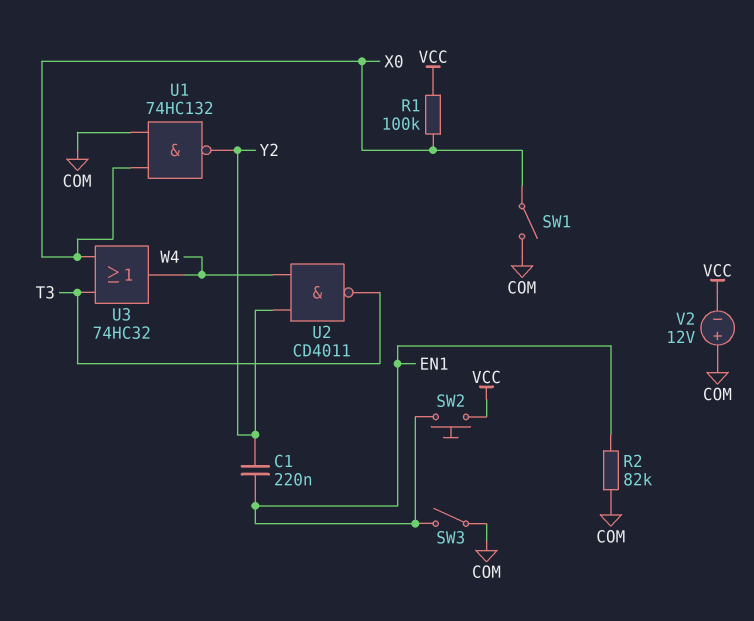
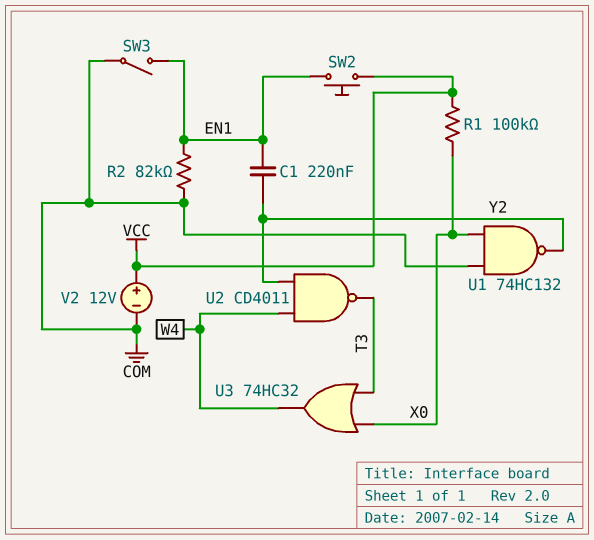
SW1: switch (COM, X0) -> none
V2: 12V (plus COM, minus VCC) -> 12V (plus VCC, minus COM)

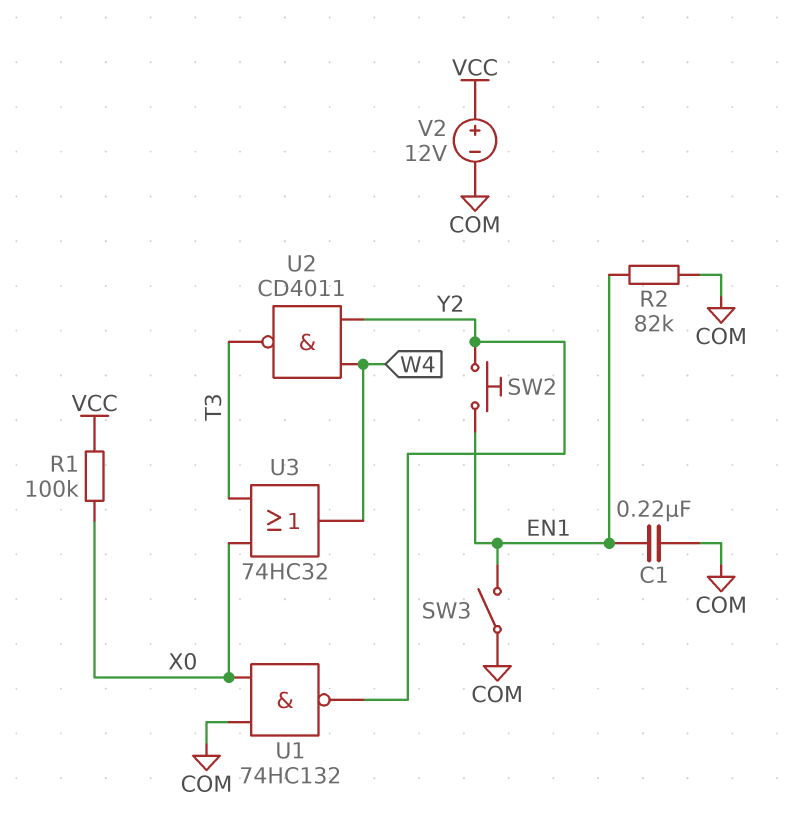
C1: 220nF (EN1, Y2) -> 220nF (COM, EN1)
SW2: button (EN1, VCC) -> button (EN1, Y2)

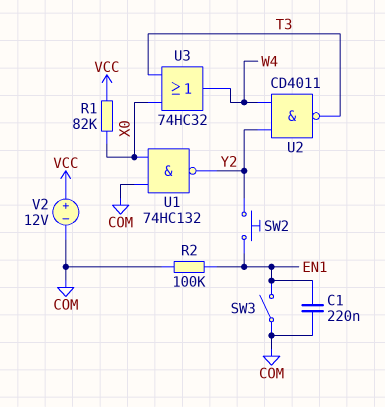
R1: 100k (VCC, X0) -> 82k (VCC, X0)
R2: 82k (COM, EN1) -> 100k (COM, EN1)

